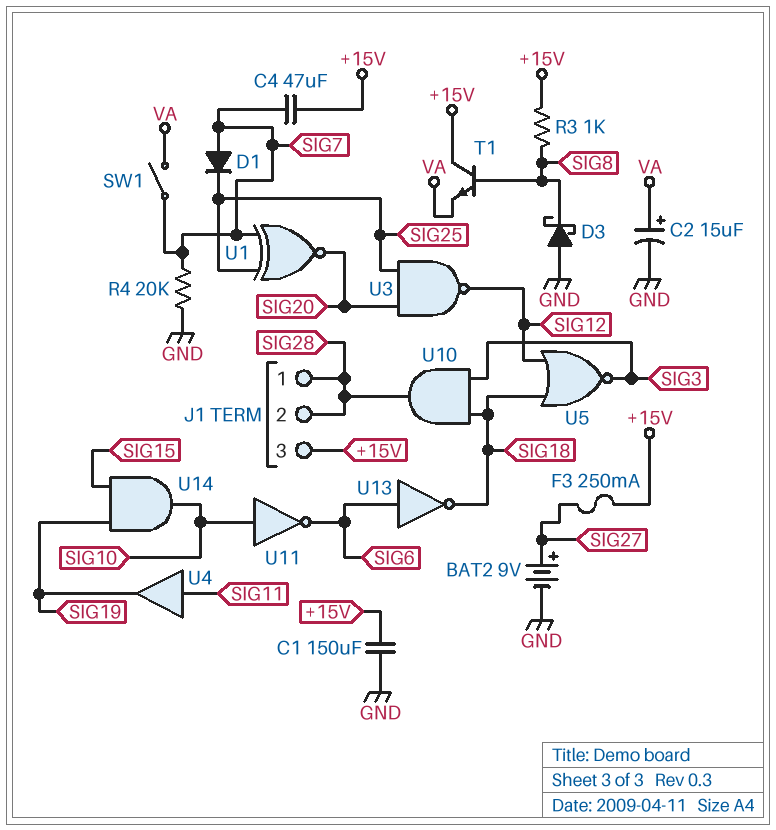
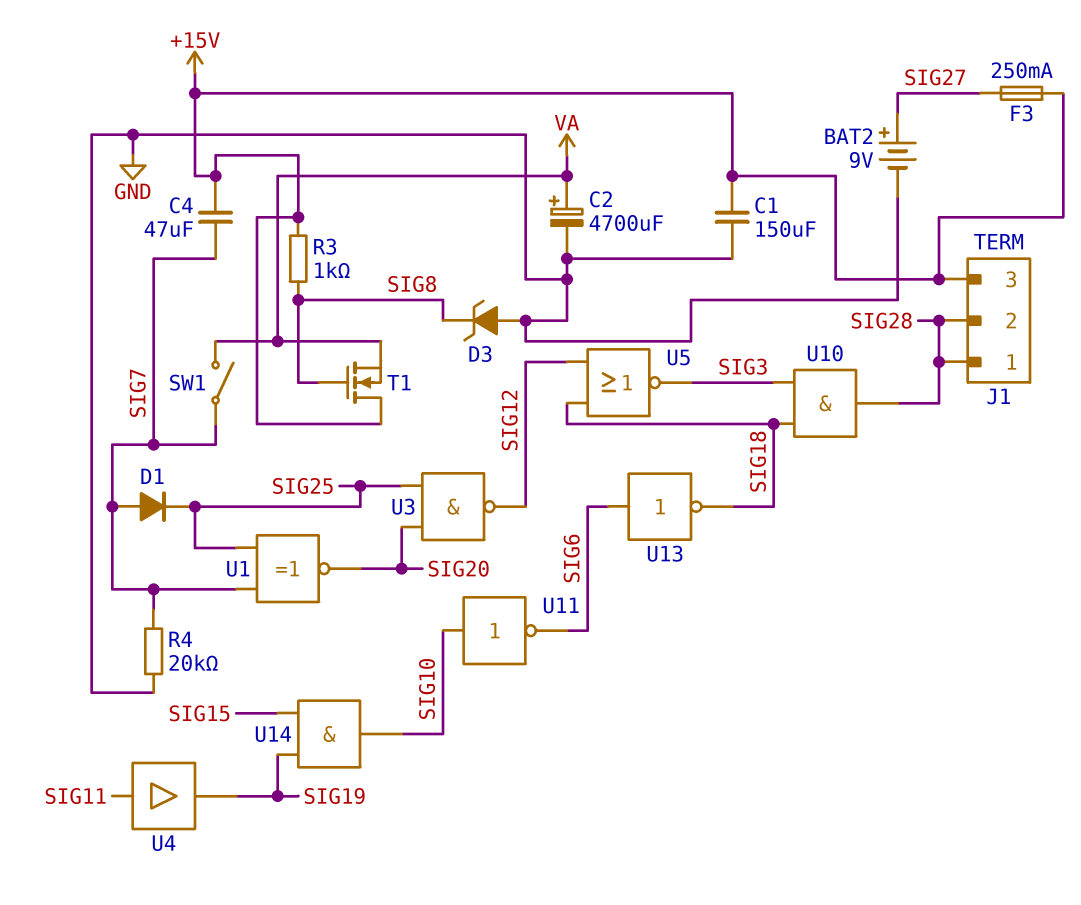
C2: 15uF (plus VA, minus GND) -> 4700uF (plus VA, minus GND)
D3: schottky (A GND, K SIG8) -> zener (A GND, K SIG8)
T1: NPN (B SIG8, C +15V, E VA) -> NMOS (G SIG8, D +15V, S VA)

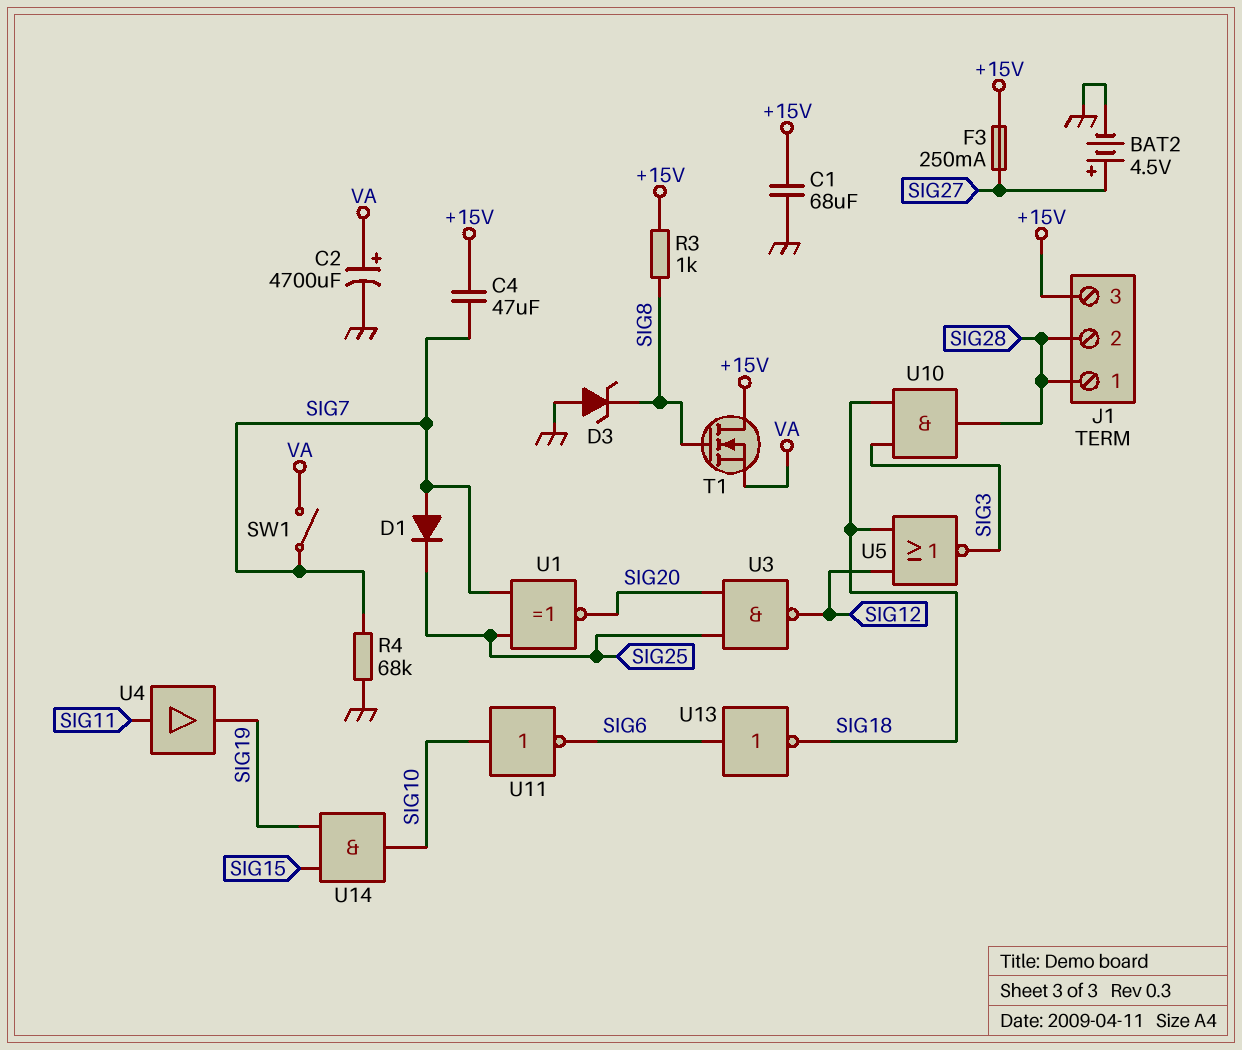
BAT2: 9V (plus SIG27, minus GND) -> 4.5V (plus SIG27, minus GND)
C1: 150uF (+15V, GND) -> 68uF (+15V, GND)
R4: 20k (GND, SIG7) -> 68k (GND, SIG7)

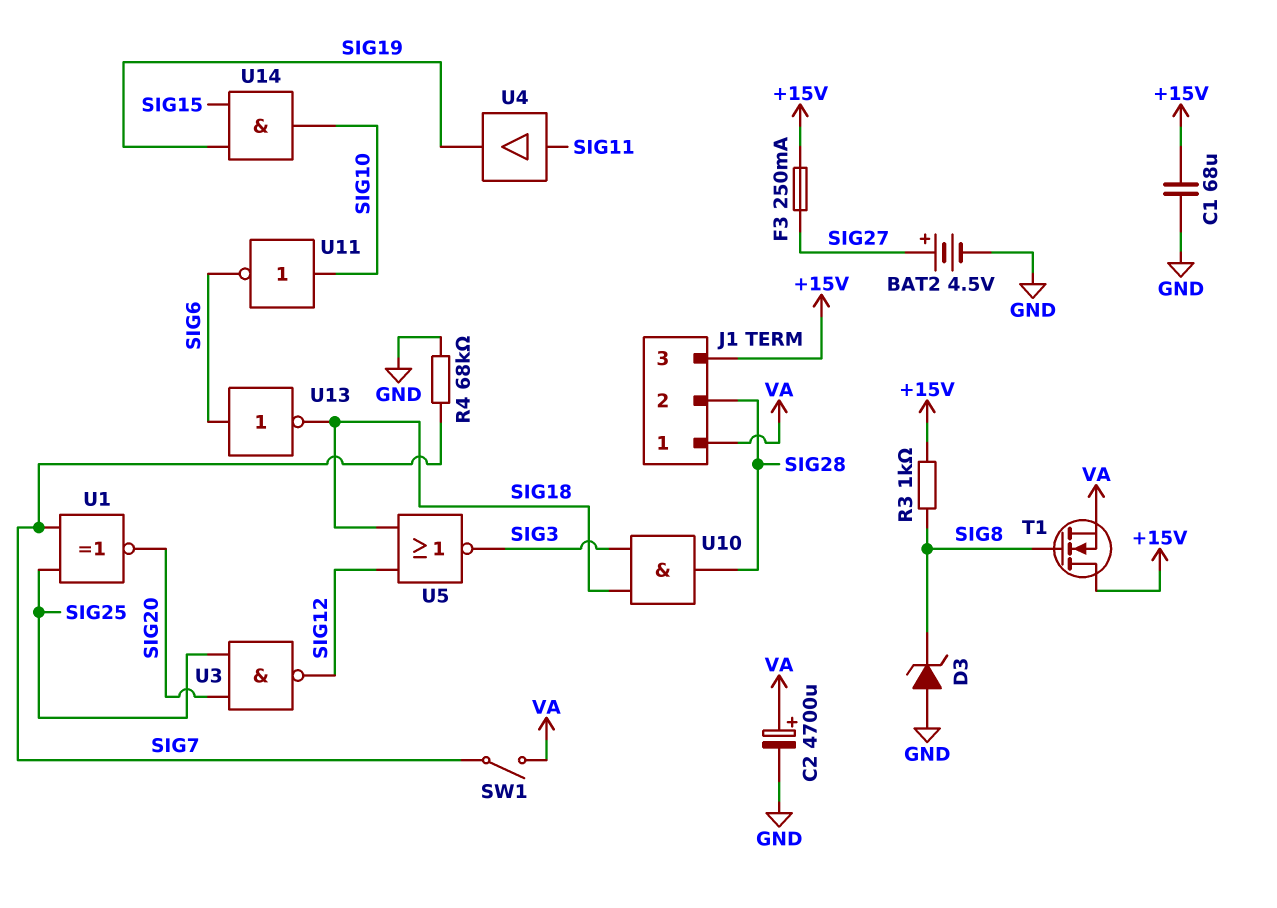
C4: 47uF (+15V, SIG7) -> none
D1: diode (A SIG7, K SIG25) -> none
J1 pin 1: SIG28 -> VA

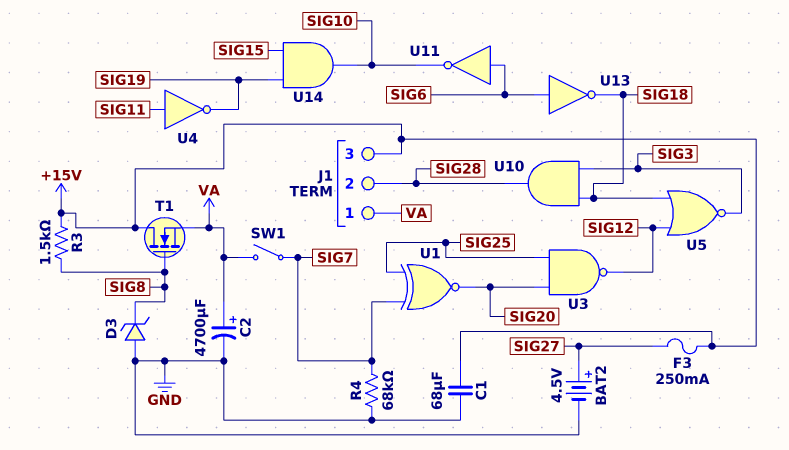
R3: 1k (+15V, SIG8) -> 1.5k (+15V, SIG8)
U4: buffer (in SIG11, out SIG19) -> NOT (in SIG11, out SIG19)
U11: NOT (in SIG10, out SIG6) -> NOT (in SIG6, out SIG10)

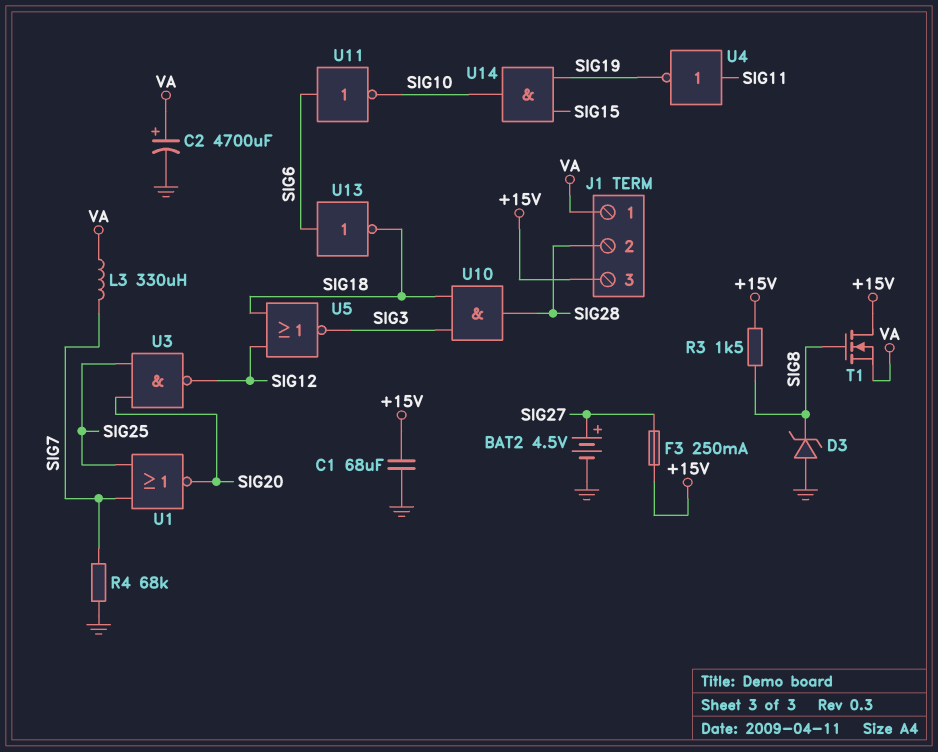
L3: none -> 330uH (SIG7, VA)
SW1: switch (SIG7, VA) -> none
U1: XNOR (in SIG7, in SIG25, out SIG20) -> NOR (in SIG7, in SIG25, out SIG20)

